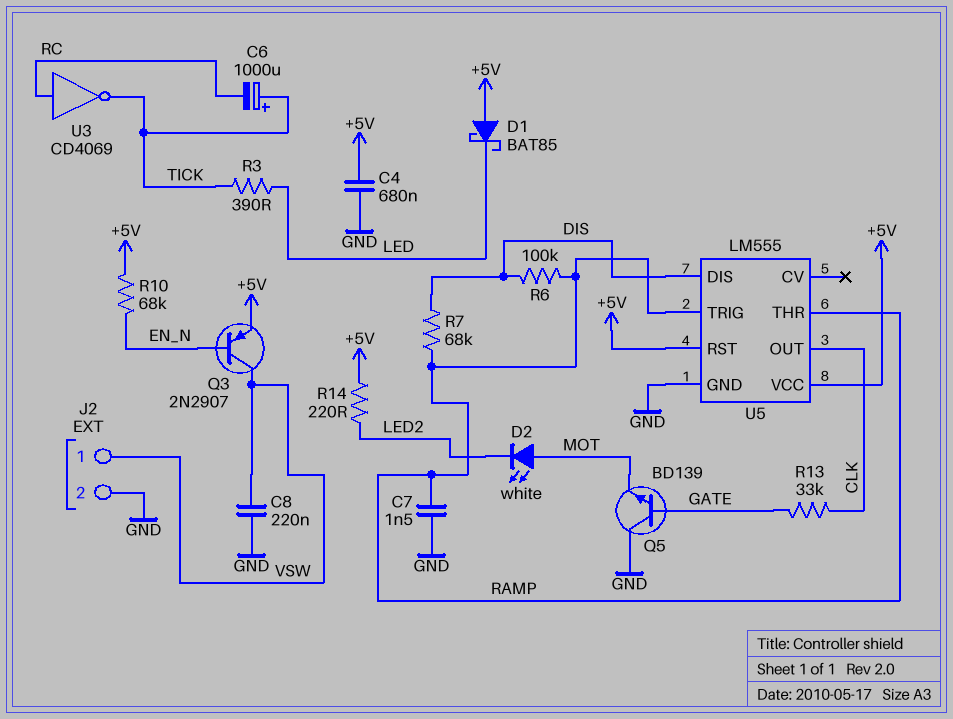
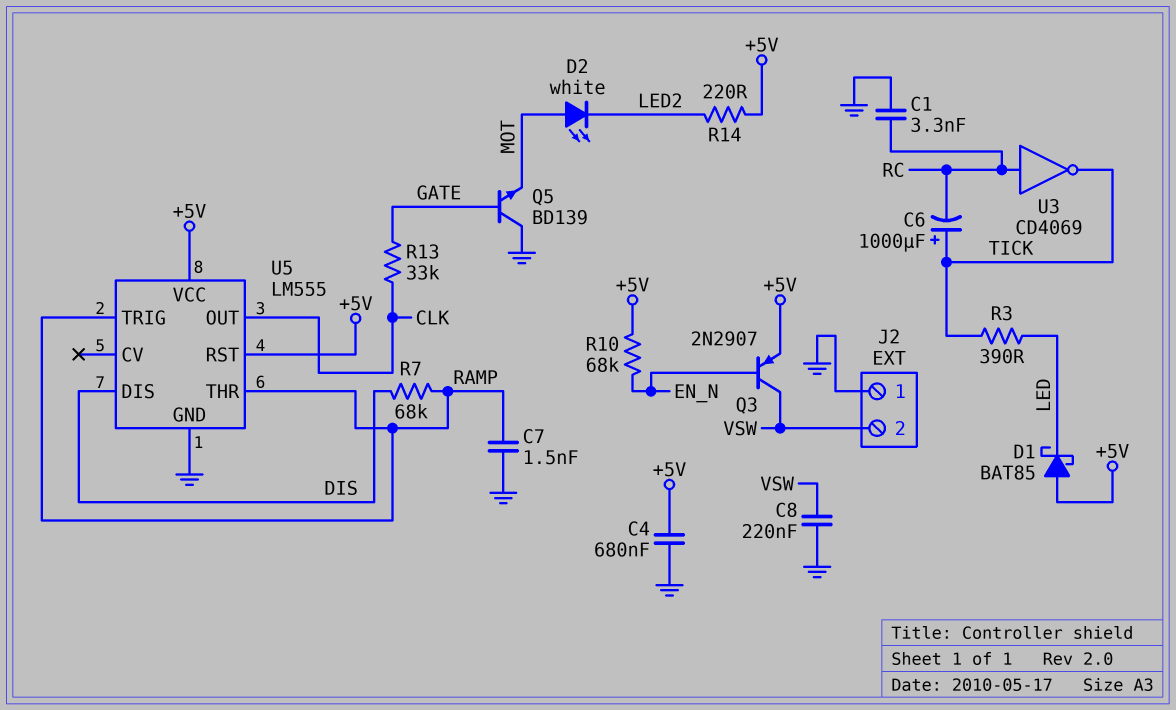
C1: none -> 3.3nF (GND, RC)
J2 pin 1: VSW -> GND
J2 pin 2: GND -> VSW
R6: 100k (DIS, RAMP) -> none

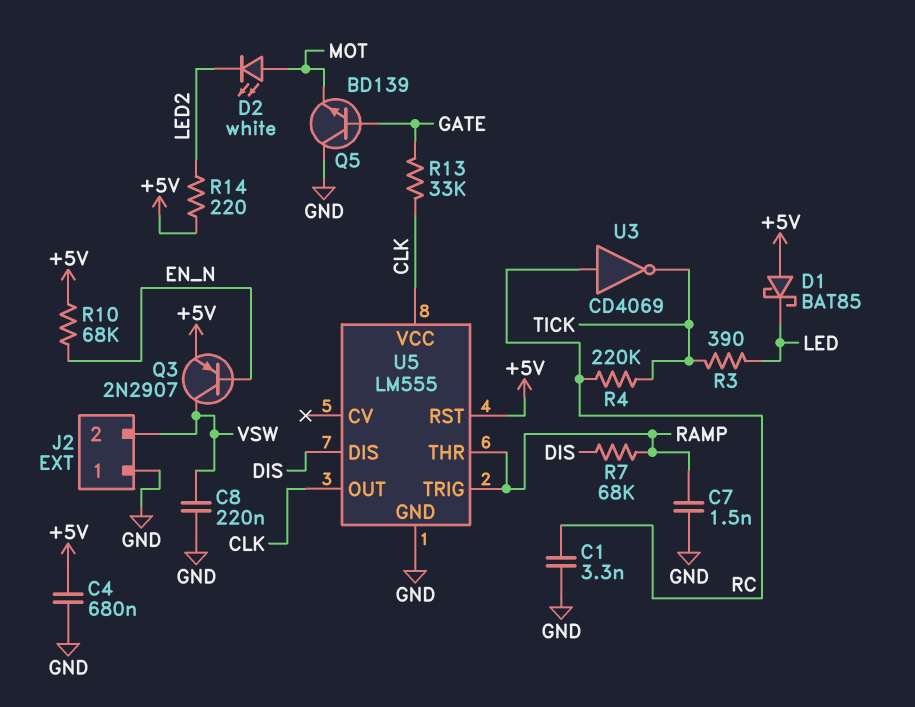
C6: 1000uF (plus TICK, minus RC) -> none
R4: none -> 220k (RC, TICK)
U5 pin VCC: +5V -> CLK

